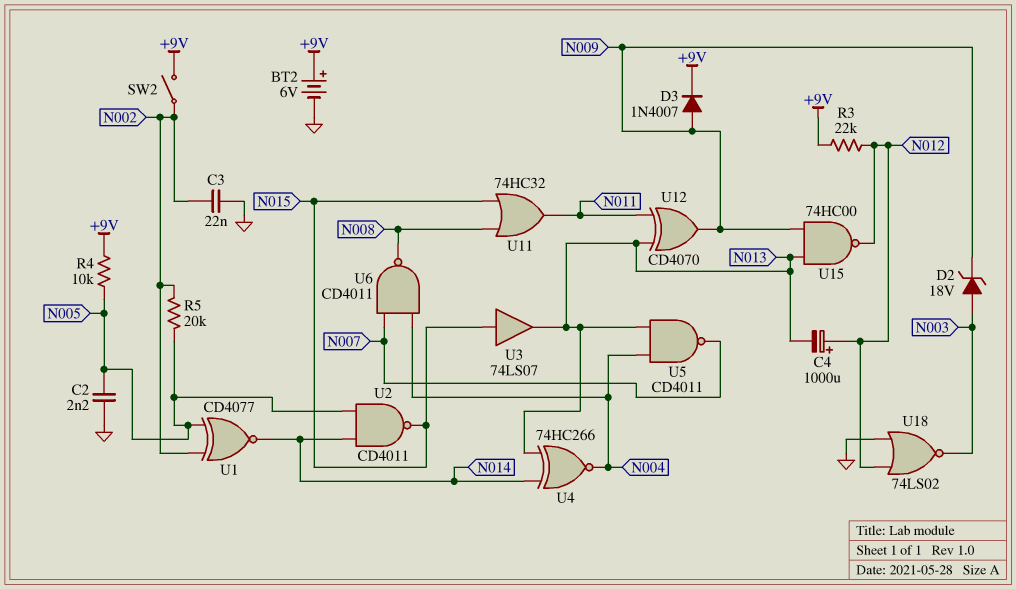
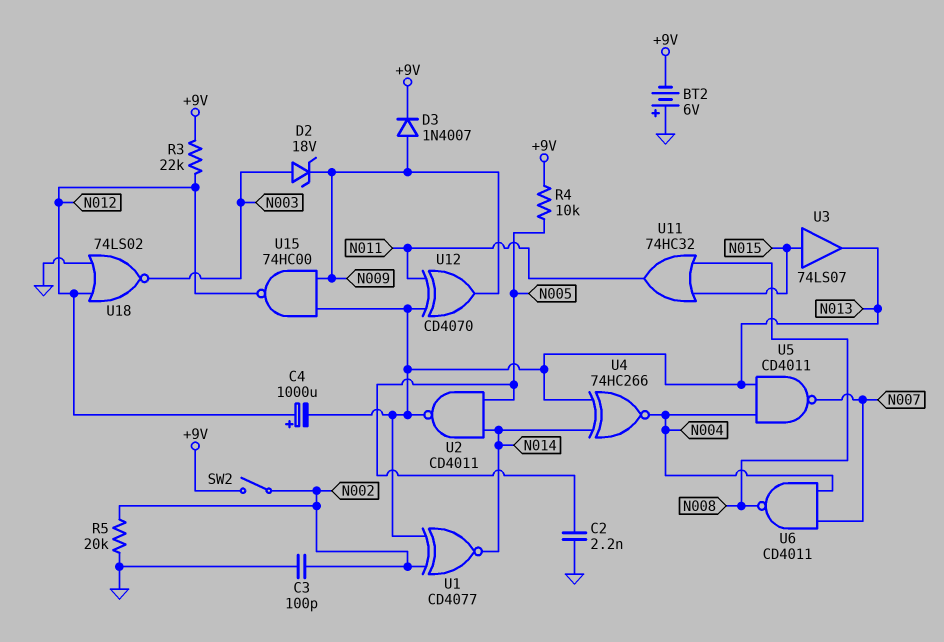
BT2: 6V (plus +9V, minus GND) -> 6V (plus GND, minus +9V)
C3: 22nF (GND, N002) -> 100pF (GND, N002)
R5: 20k (N002, N005) -> 20k (GND, N002)
U1: XNOR CD4077 (in N002, in N005, out N014) -> XNOR CD4077 (in N002, in N013, out N014)
U2: NAND CD4011 (in N005, in N014, out N015) -> NAND CD4011 (in N005, in N014, out N013)

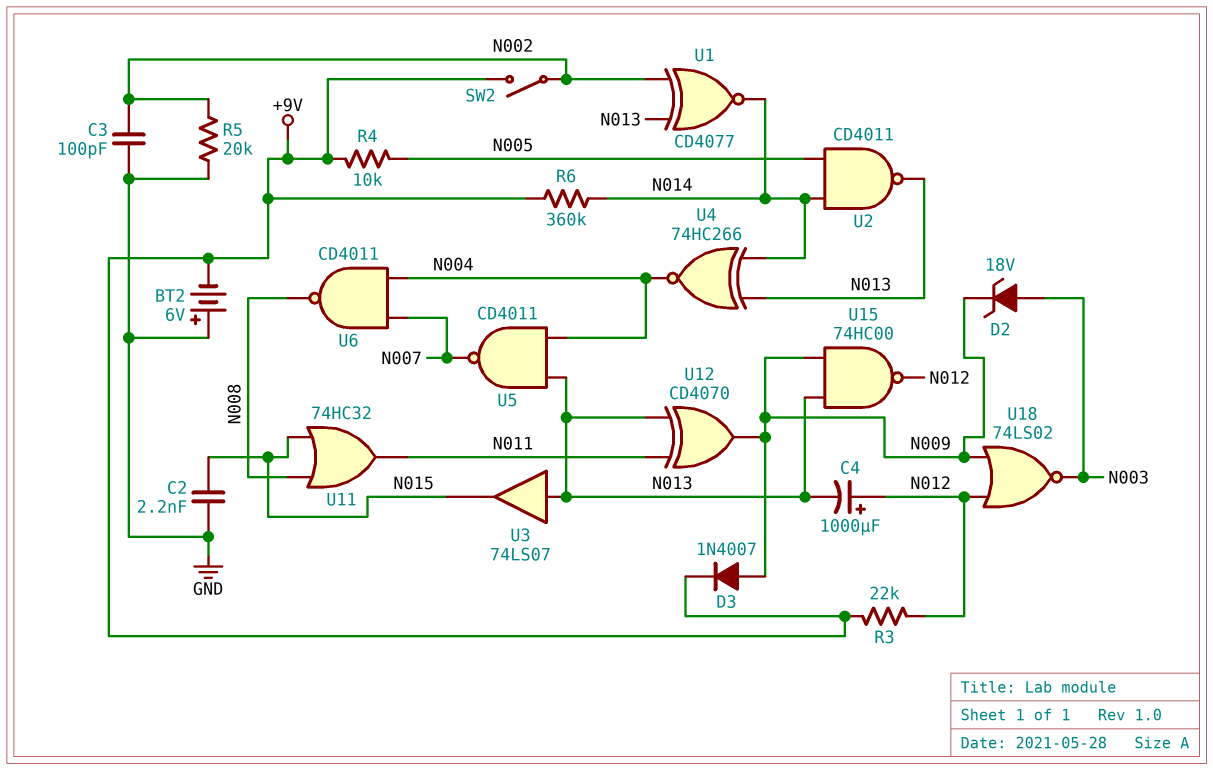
C2: 2.2nF (GND, N005) -> 2.2nF (GND, N015)
R6: none -> 360k (+9V, N014)
U3: buffer 74LS07 (in N015, out N013) -> buffer 74LS07 (in N013, out N015)
U18: NOR 74LS02 (in GND, in N012, out N003) -> NOR 74LS02 (in N009, in N012, out N003)

